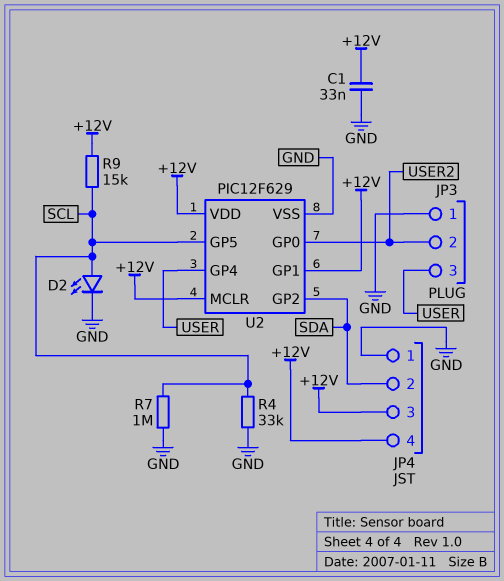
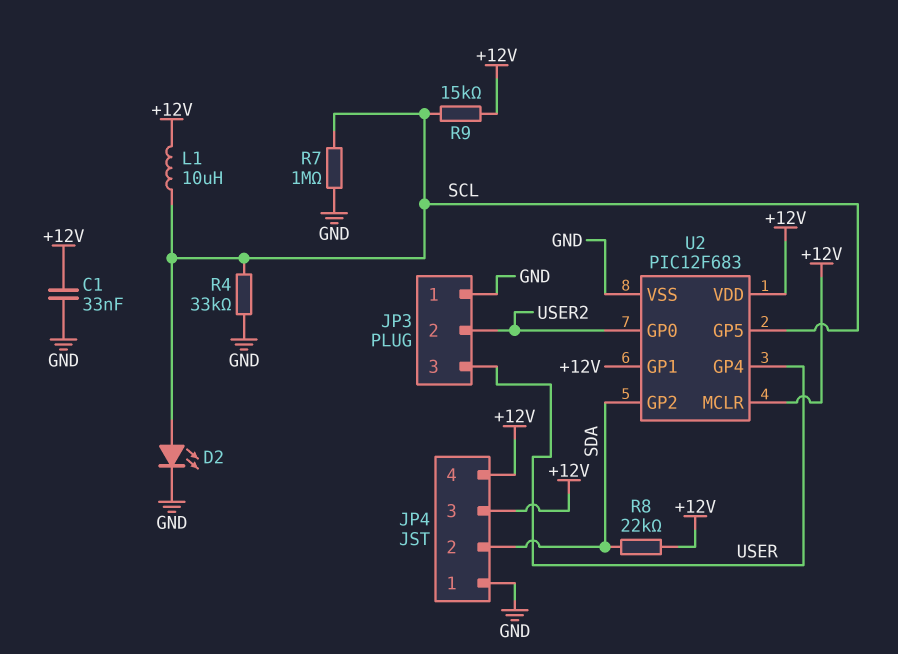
L1: none -> 10uH (+12V, SCL)
R8: none -> 22k (+12V, SDA)
U2: PIC12F629 -> PIC12F683

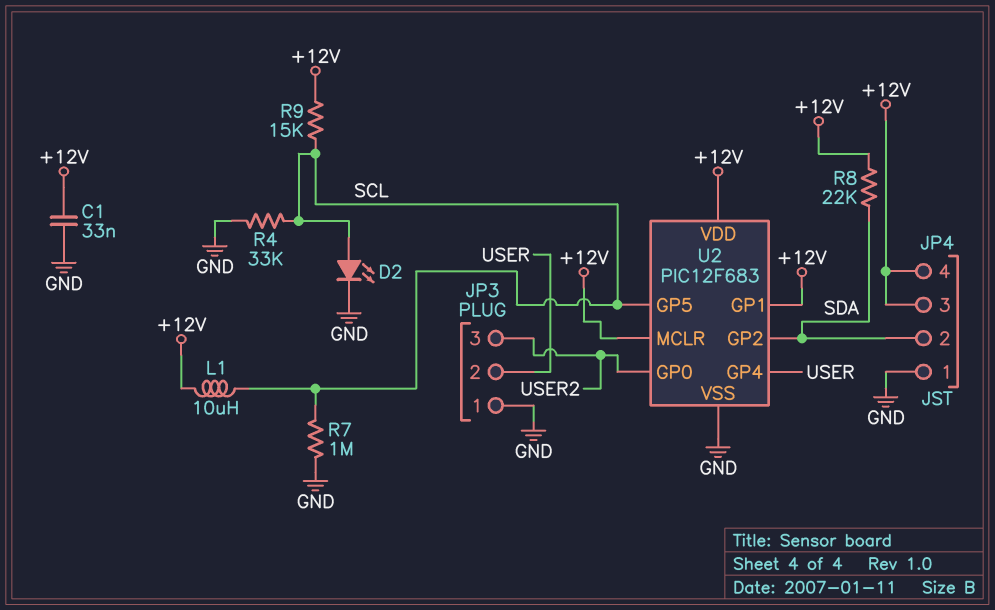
JP3 pin 2: USER2 -> USER
JP3 pin 3: USER -> USER2

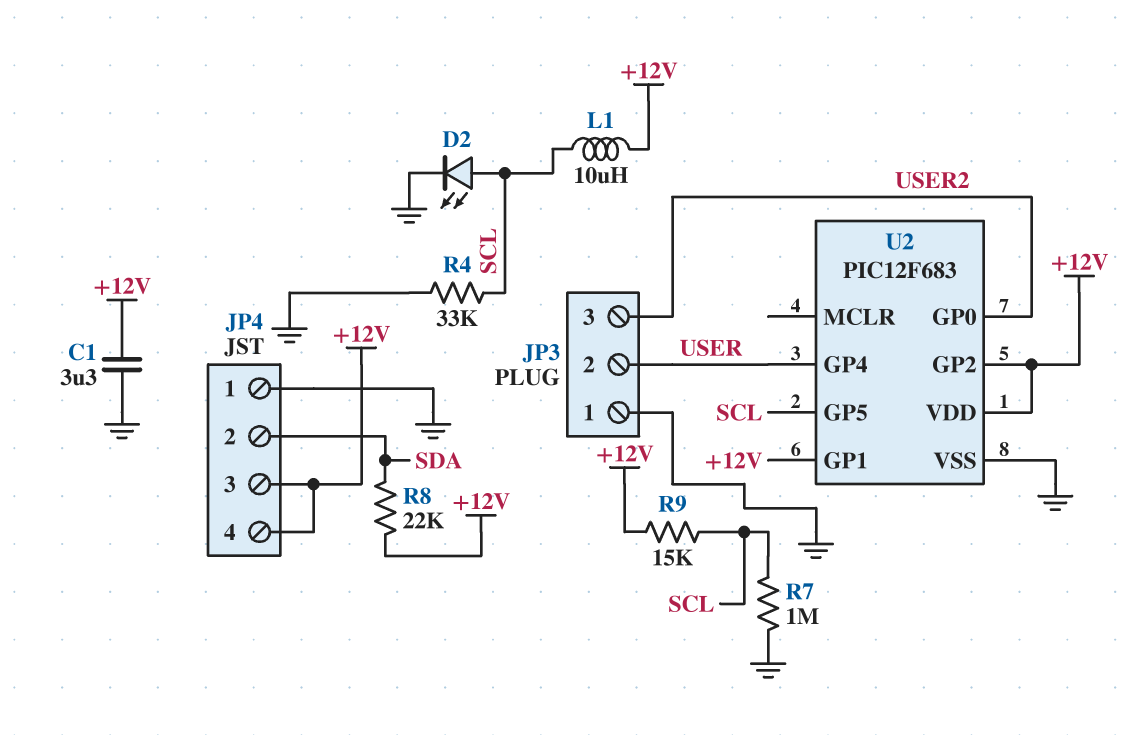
C1: 33nF (+12V, GND) -> 3.3uF (+12V, GND)
U2 pin GP2: SDA -> +12V
U2 pin MCLR: +12V -> none

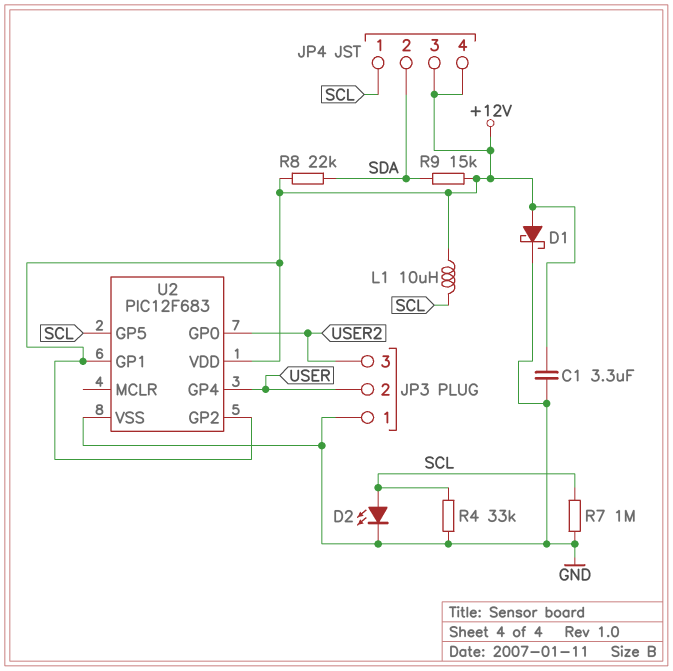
D1: none -> schottky (A +12V, K GND)
JP4 pin 1: GND -> SCL
R9: 15k (+12V, SCL) -> 15k (+12V, SDA)

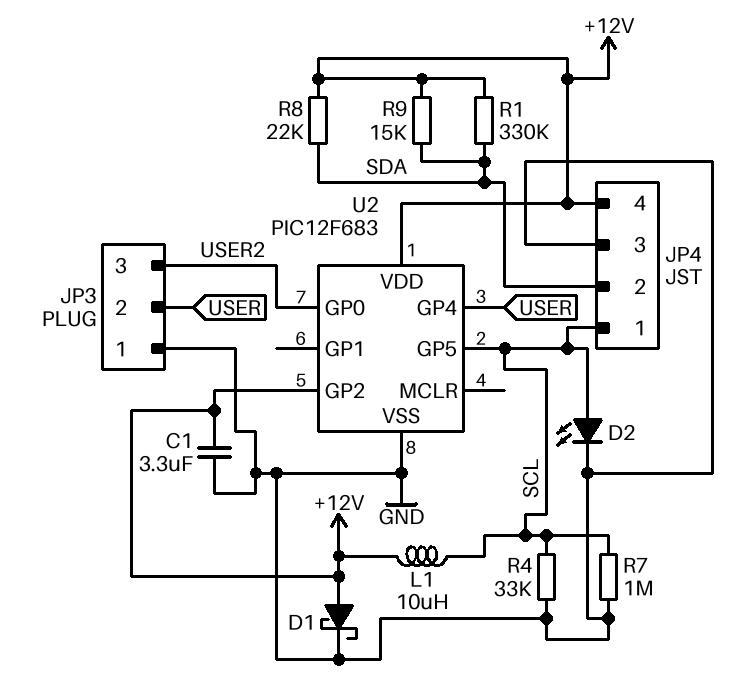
JP4 pin 3: +12V -> GND
R1: none -> 330k (+12V, SDA)
U2 pin GP1: +12V -> none

